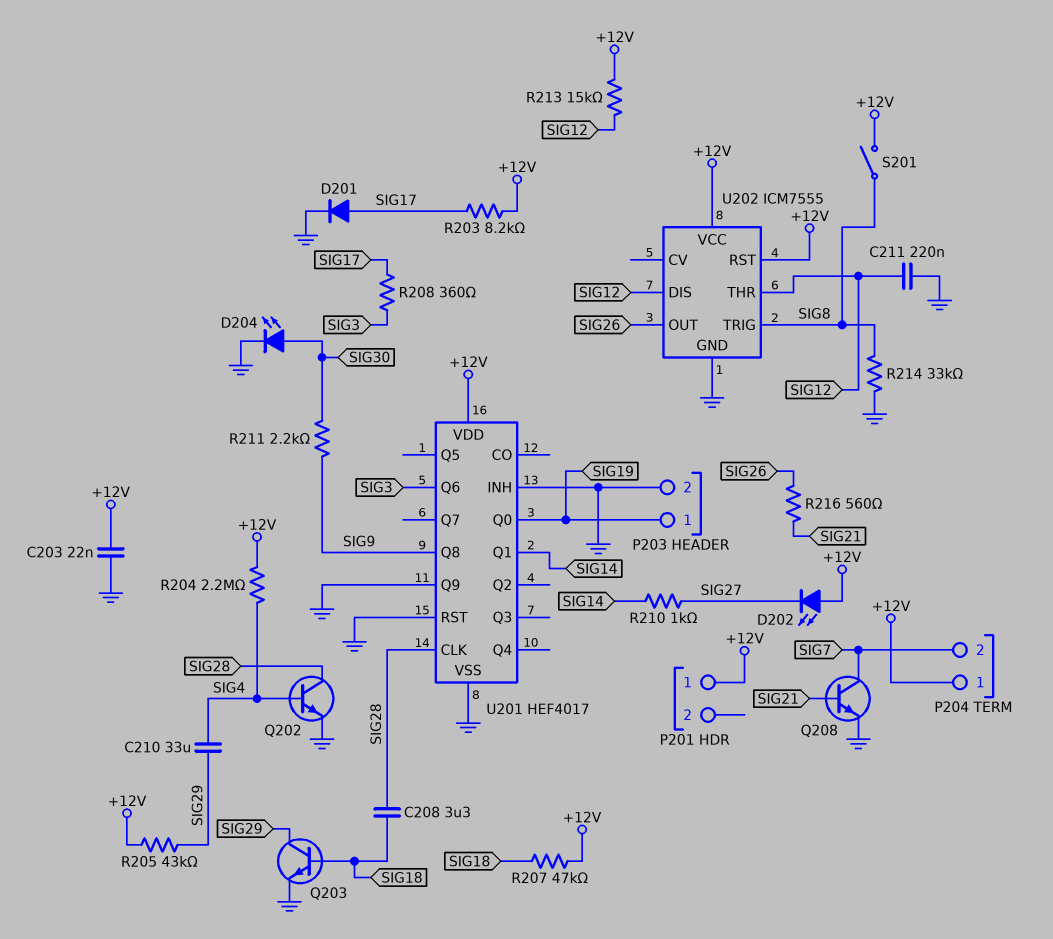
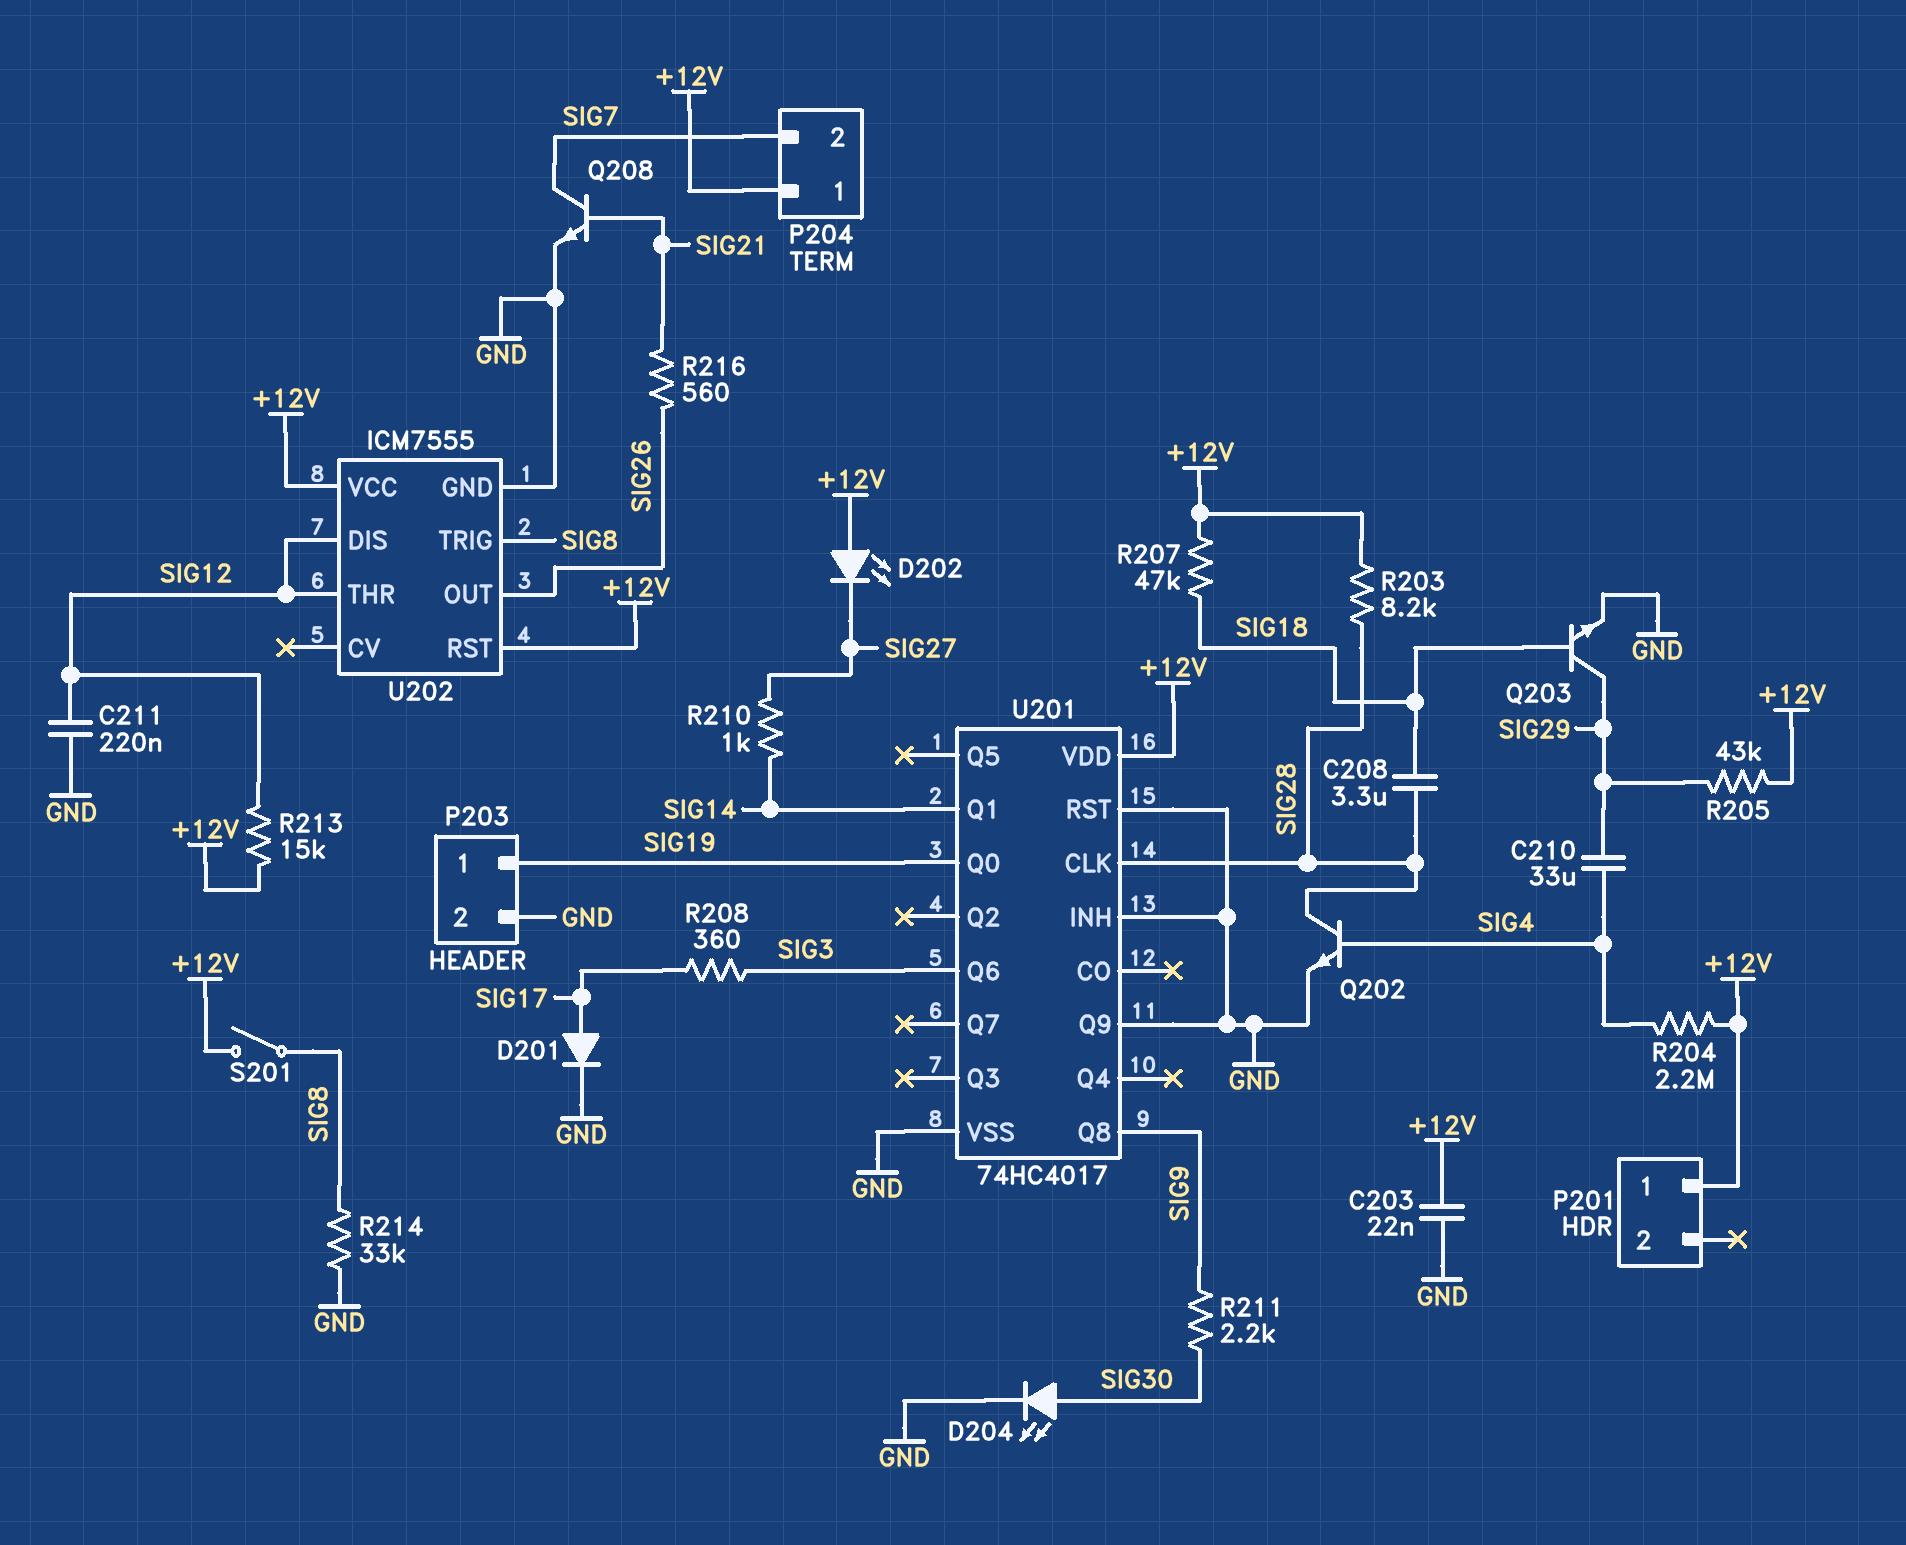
R203: 8.2k (+12V, SIG17) -> 8.2k (+12V, SIG28)
U201: HEF4017 -> 74HC4017

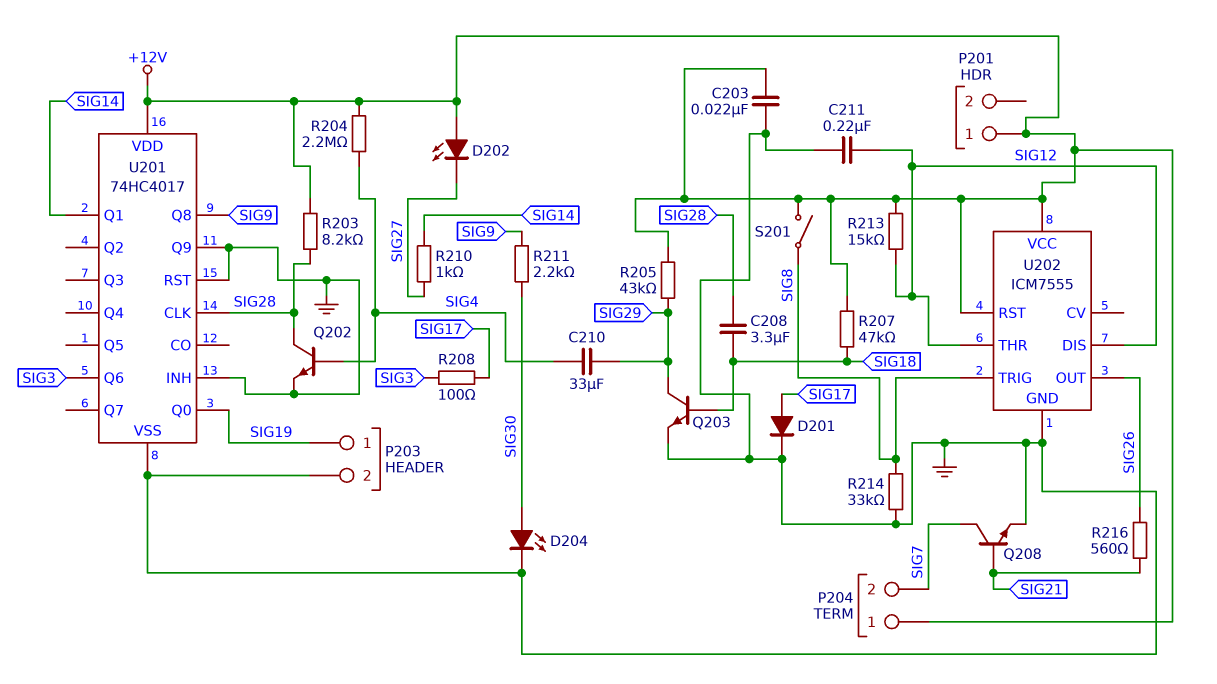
R208: 360 (SIG3, SIG17) -> 100 (SIG3, SIG17)

